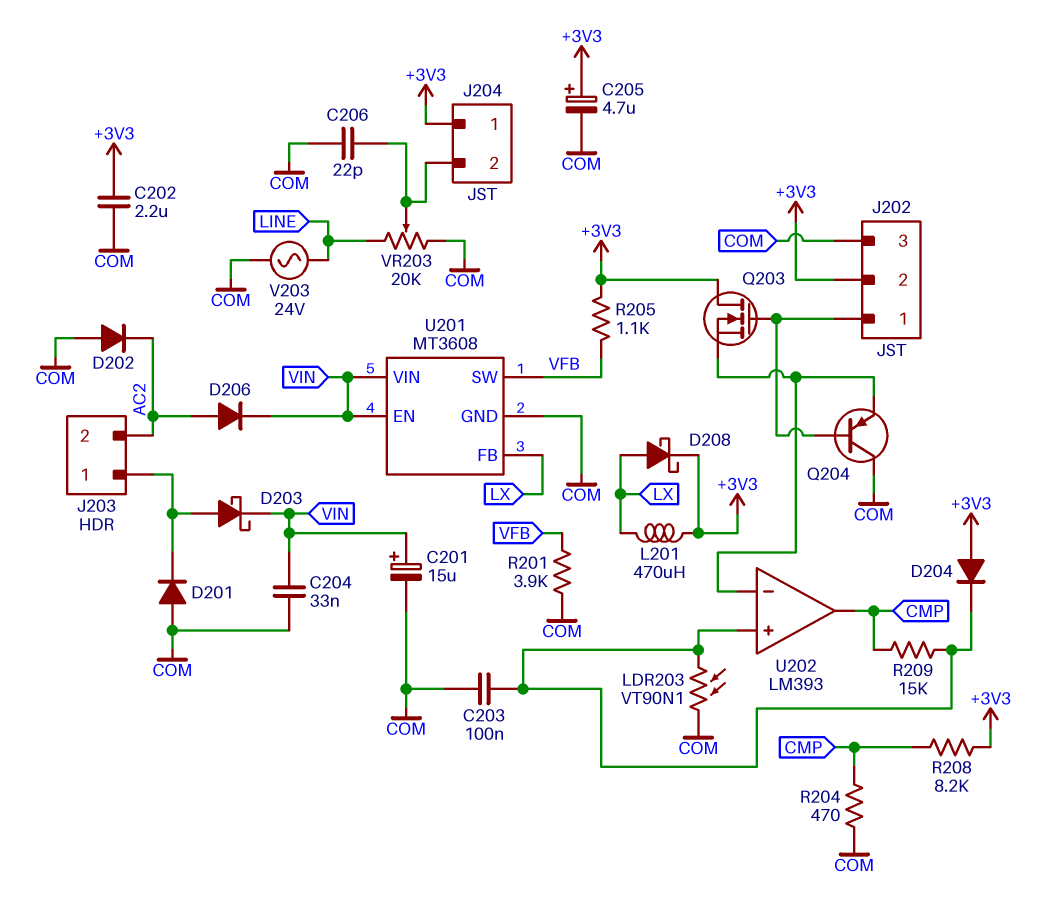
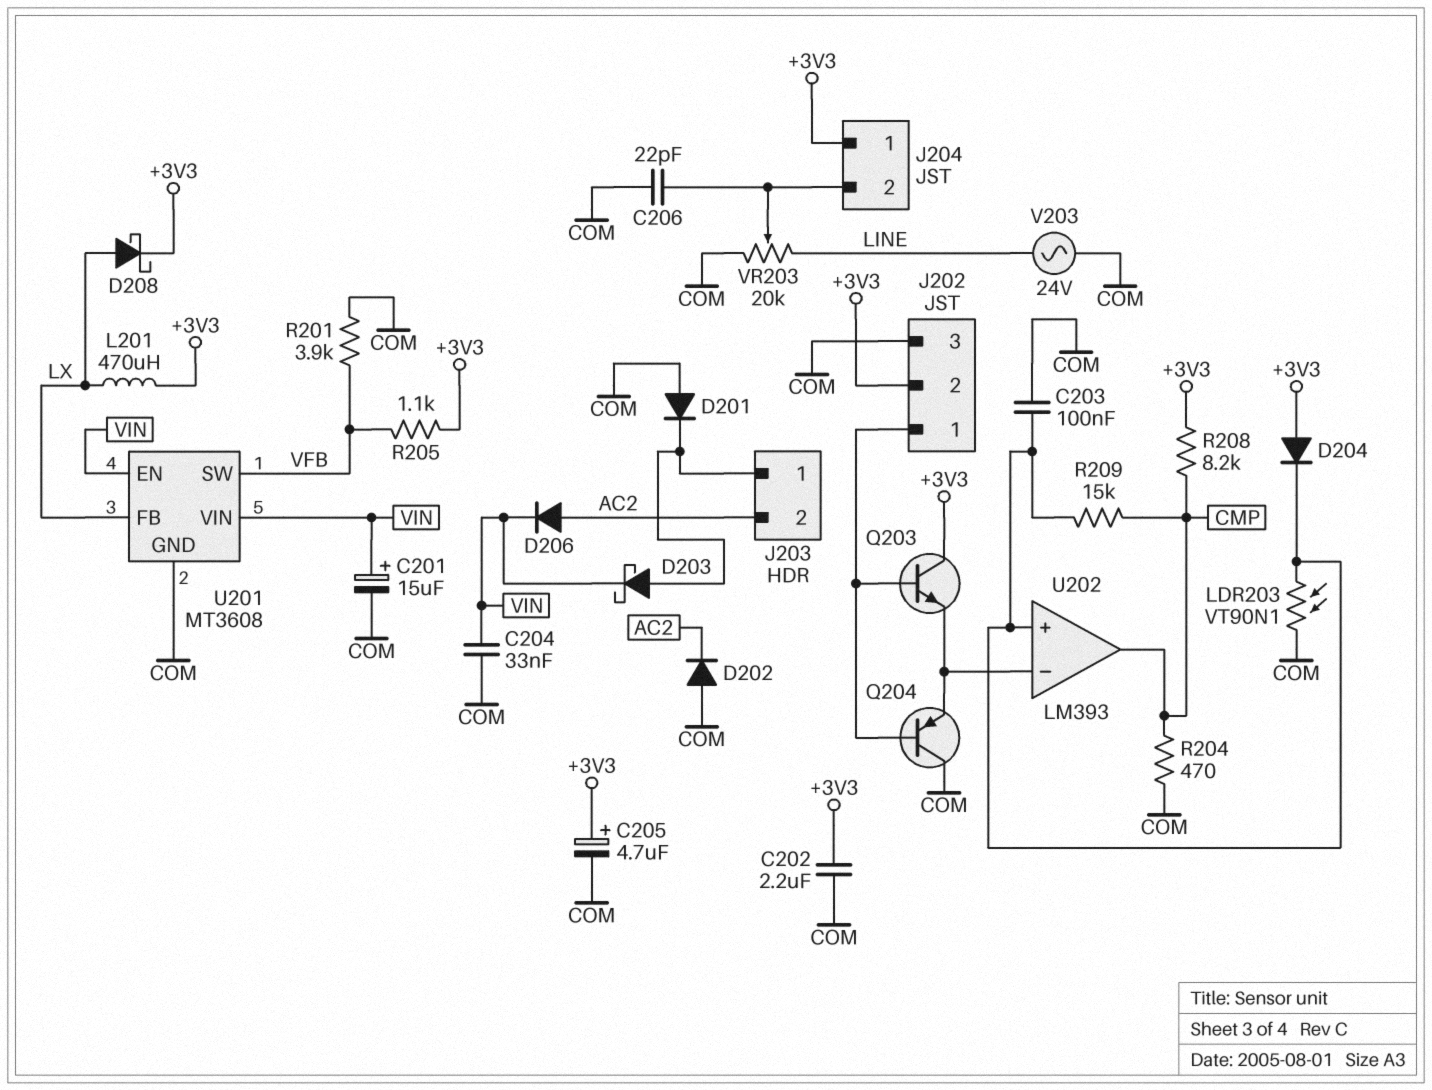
Q203: NMOS (G J202/1, D +3V3, S U202/in-) -> NPN (B J202/1, C +3V3, E U202/in-)

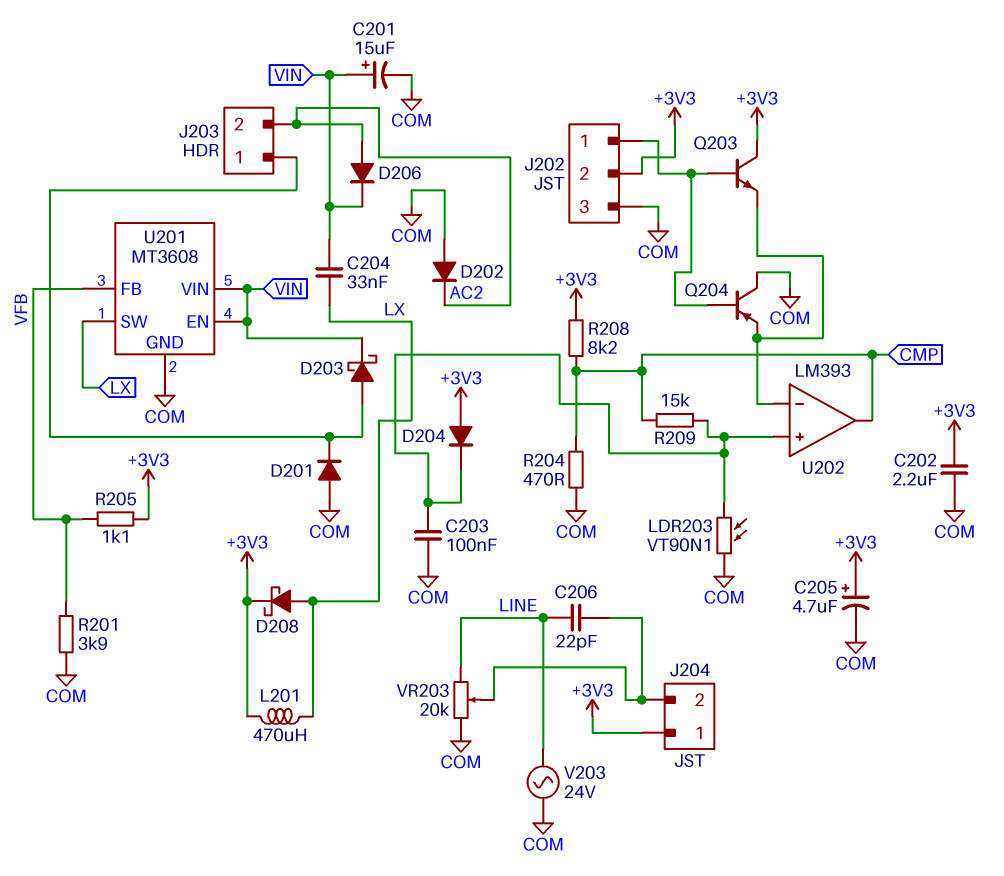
C204: 33nF (COM, VIN) -> 33nF (LX, VIN)
C206: 22pF (COM, J204/2) -> 22pF (J204/2, LINE)
U201 pin FB: LX -> VFB
U201 pin SW: VFB -> LX

